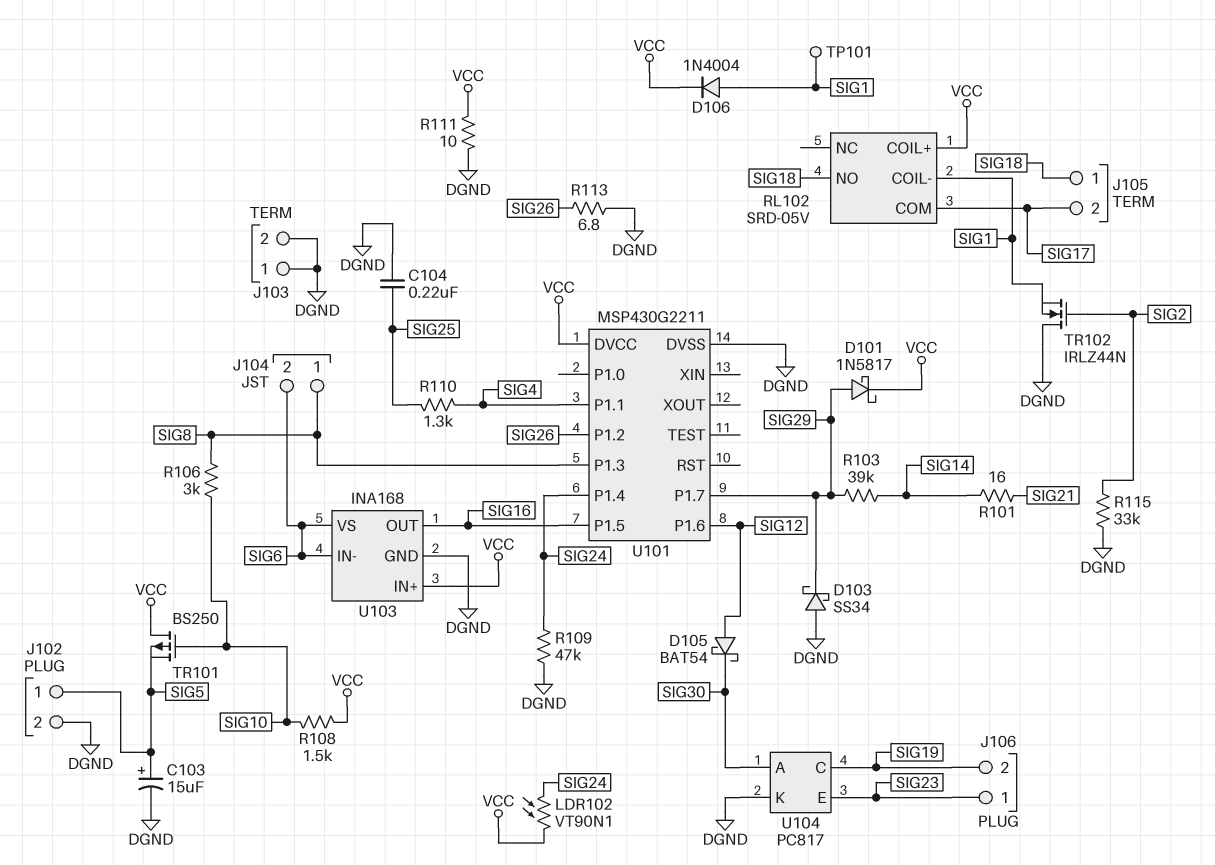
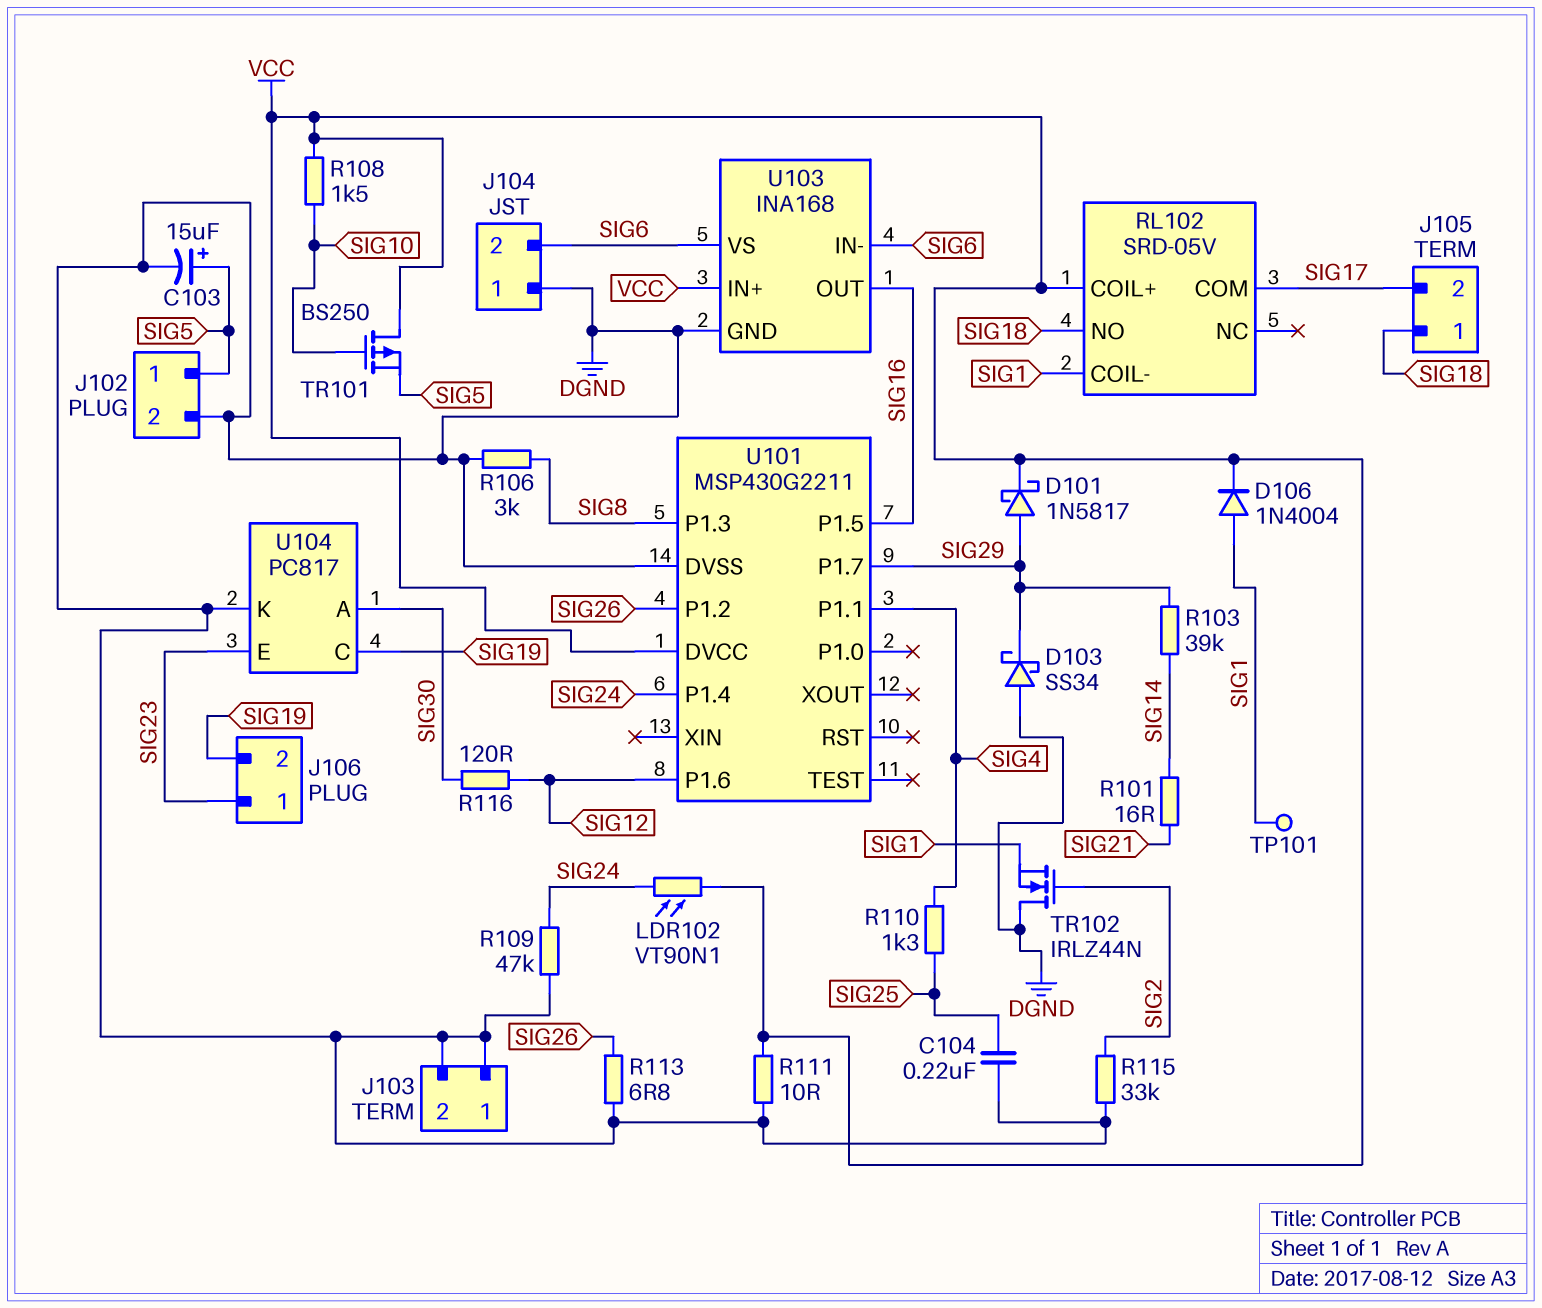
D105: schottky BAT54 (A SIG12, K SIG30) -> none
J104 pin 1: SIG8 -> DGND
R106: 3k (SIG8, SIG10) -> 3k (DGND, SIG8)
R116: none -> 120 (SIG12, SIG30)

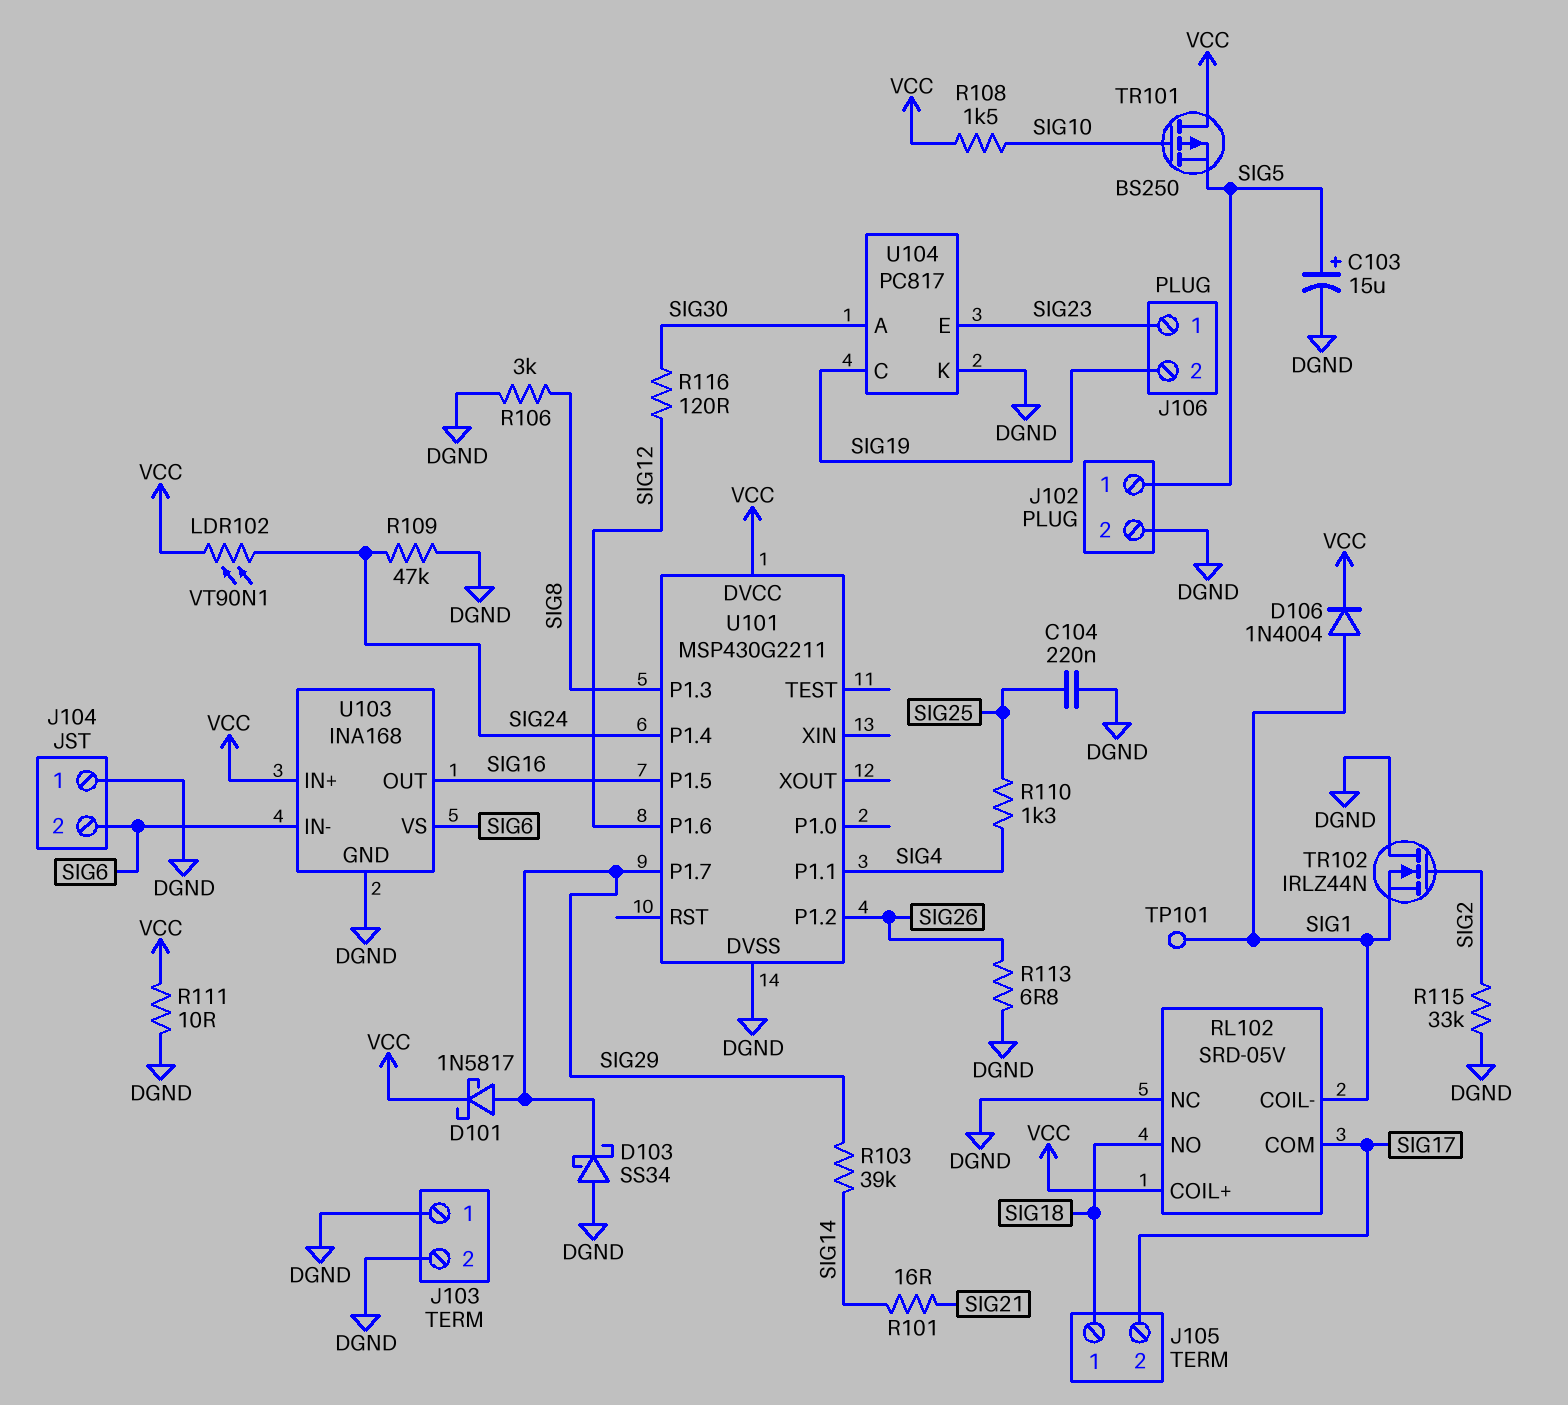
RL102 pin NC: none -> DGND

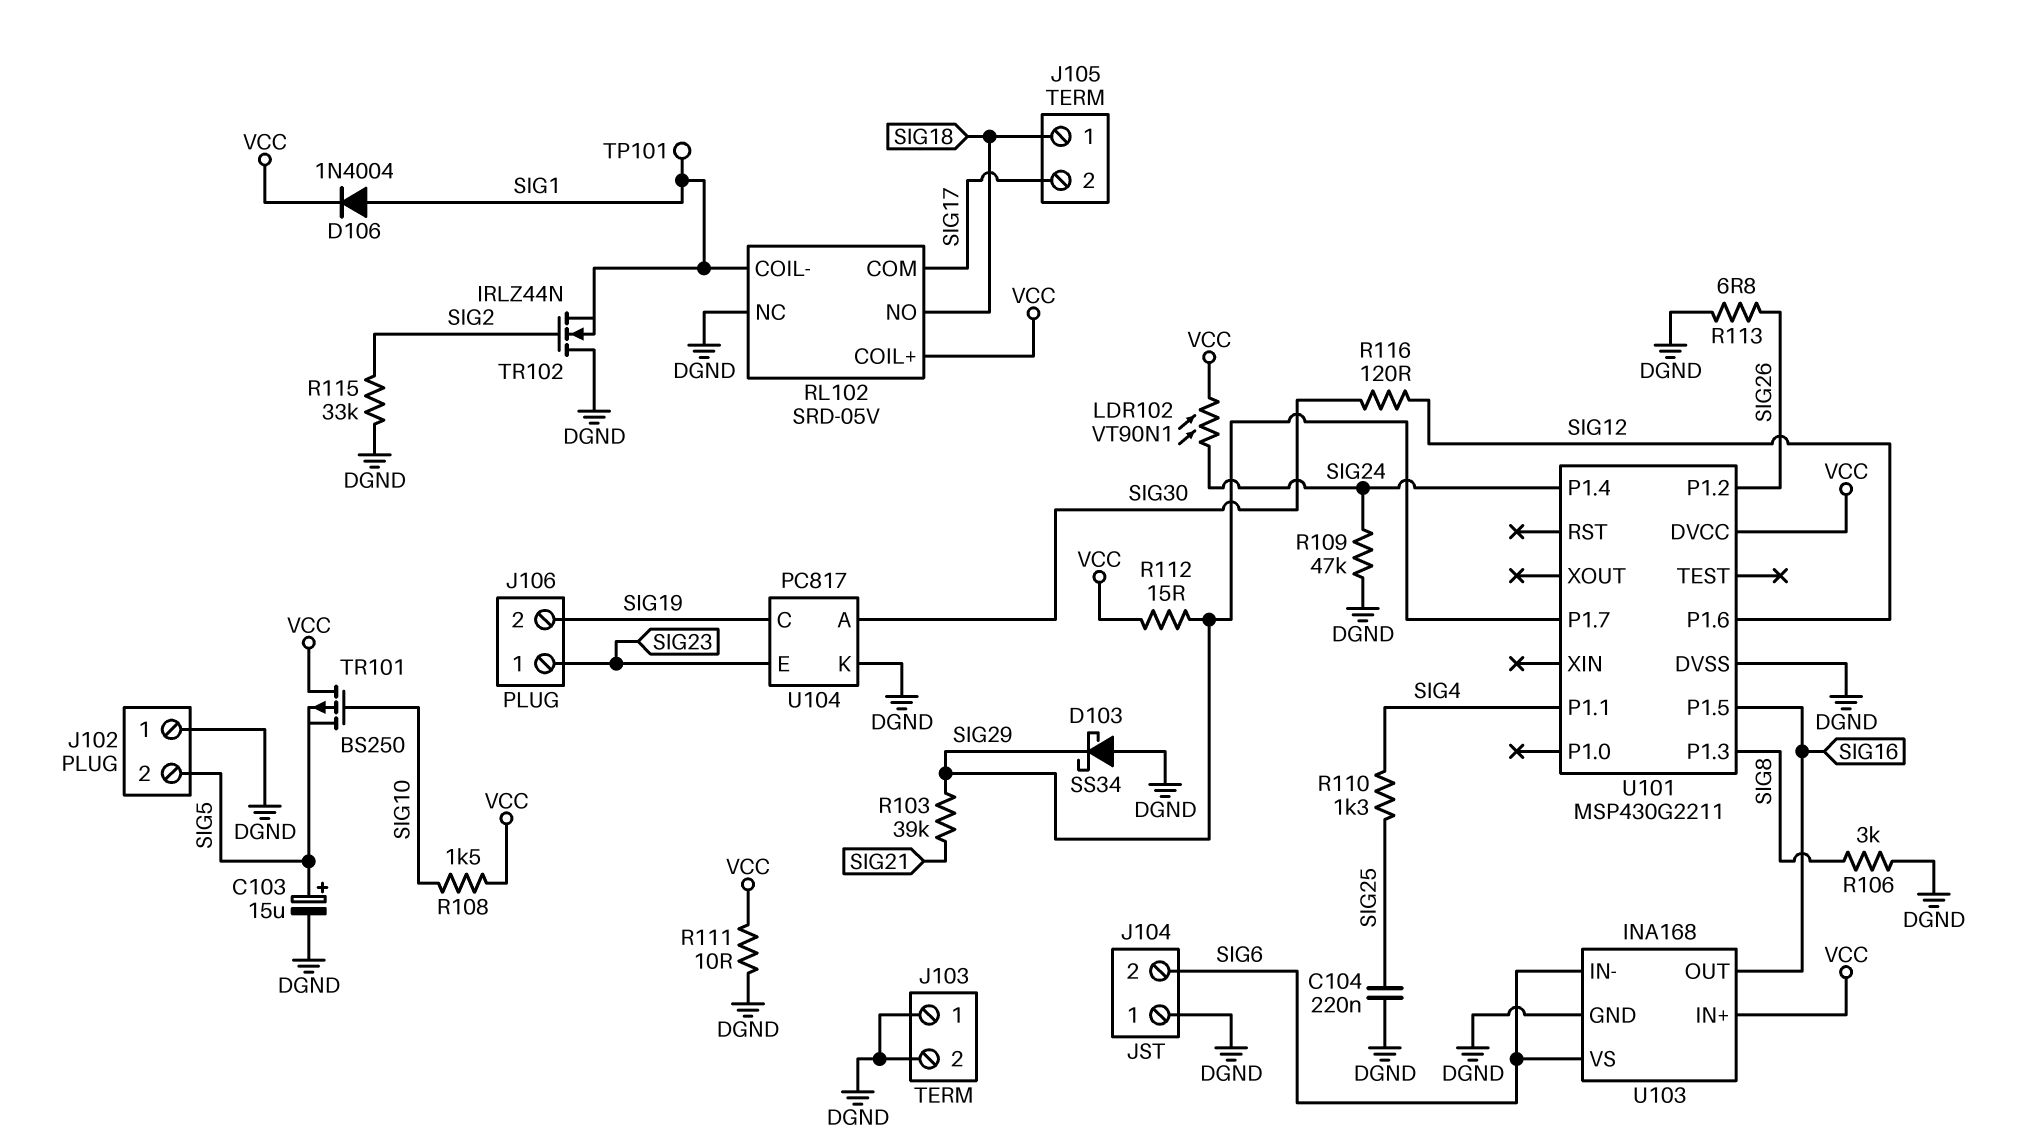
D101: schottky 1N5817 (A SIG29, K VCC) -> none
J102 pin 1: SIG5 -> DGND
J102 pin 2: DGND -> SIG5
R101: 16 (SIG14, SIG21) -> none
R103: 39k (SIG14, SIG29) -> 39k (SIG21, SIG29)
R112: none -> 15 (SIG29, VCC)

